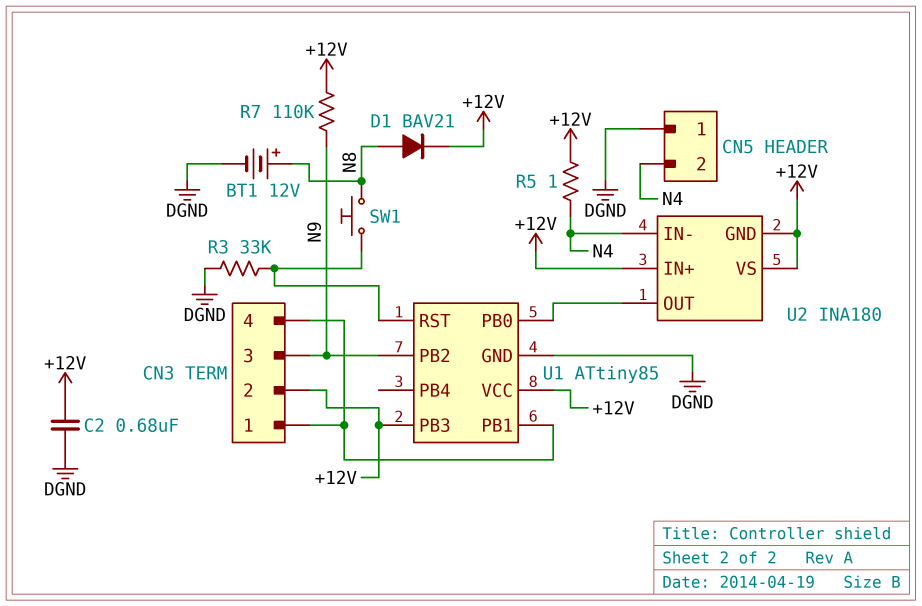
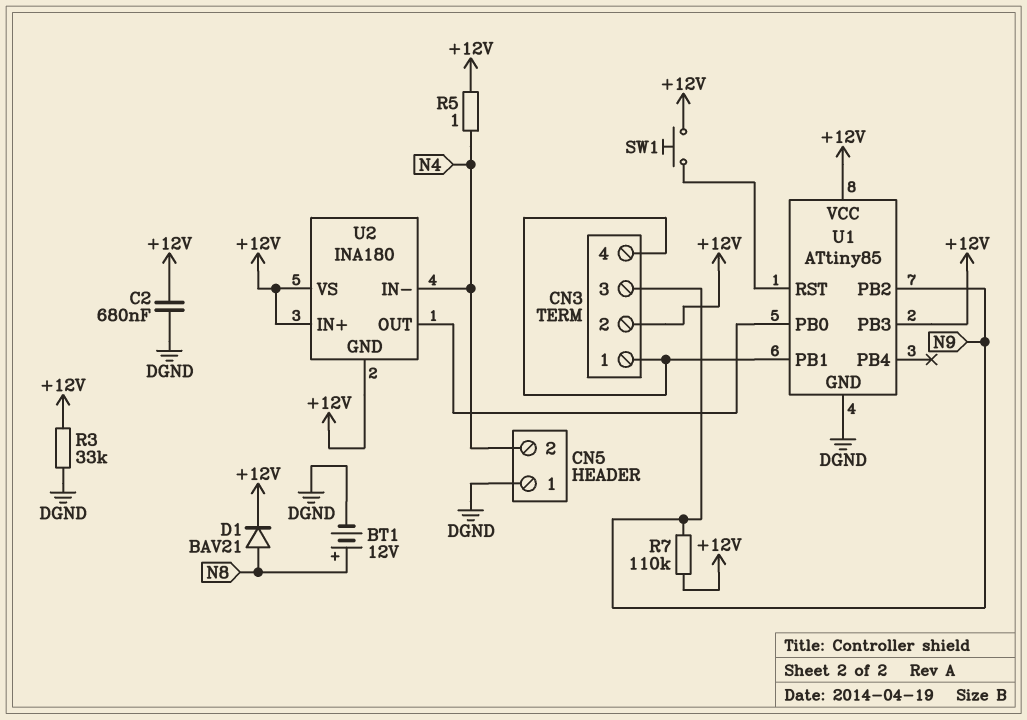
R3: 33k (DGND, U1/RST) -> 33k (+12V, DGND)
SW1: button (N8, U1/RST) -> button (+12V, U1/RST)

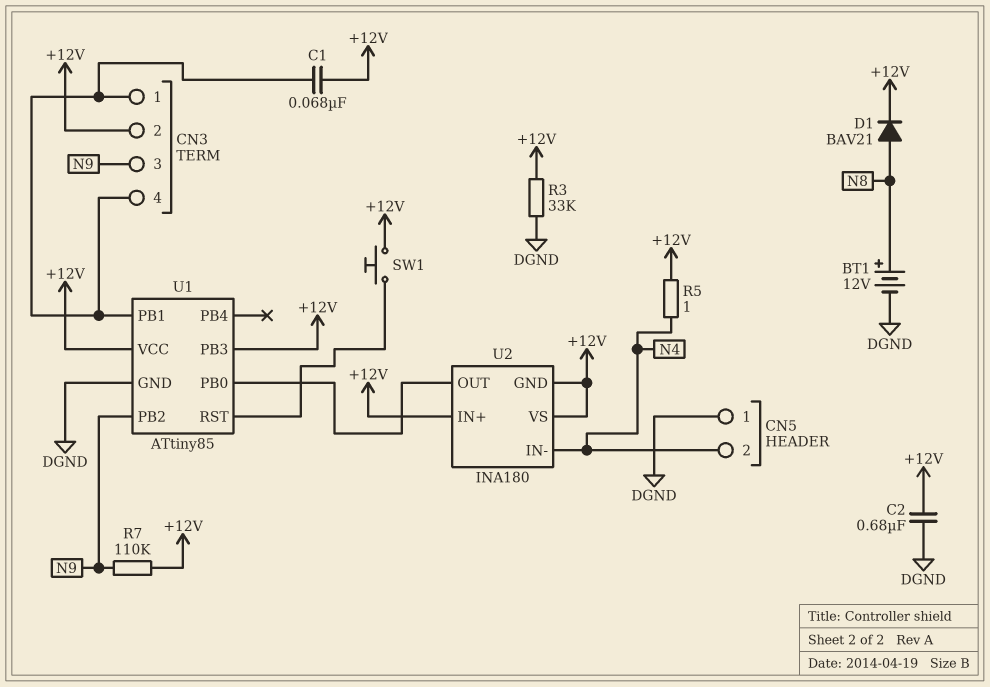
C1: none -> 68nF (+12V, CN3/1)

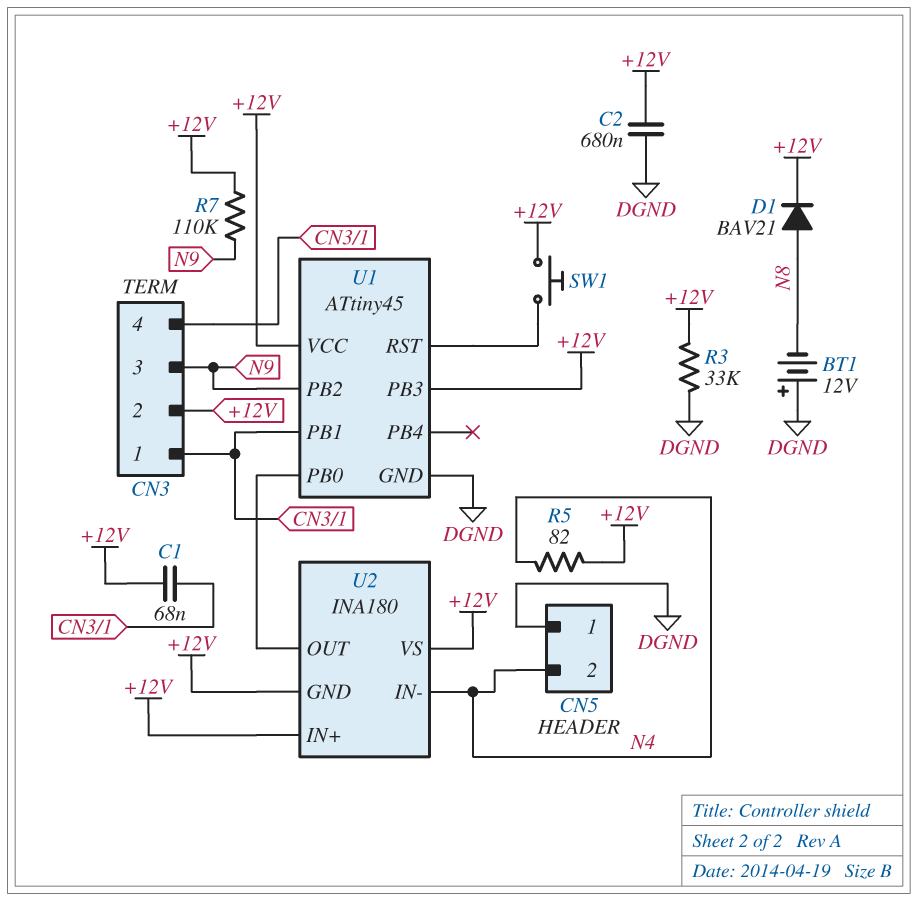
BT1: 12V (plus N8, minus DGND) -> 12V (plus DGND, minus N8)
R5: 1 (+12V, N4) -> 82 (+12V, N4)
U1: ATtiny85 -> ATtiny45

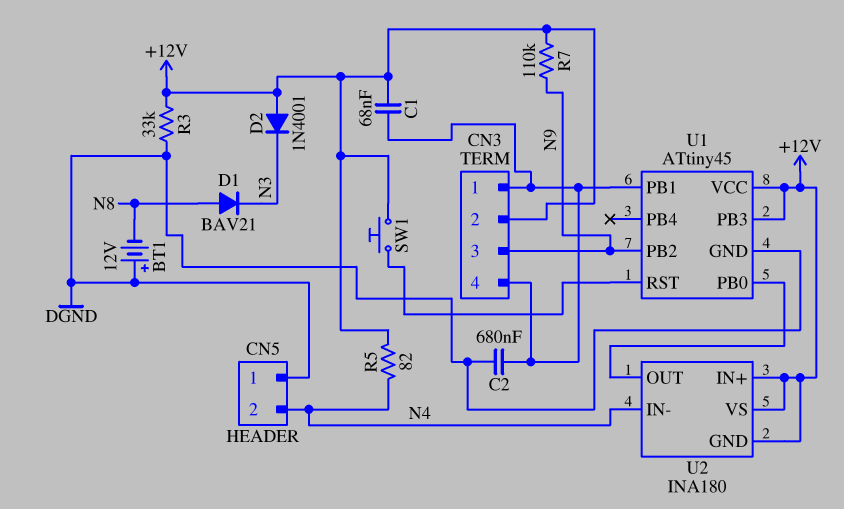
C2: 680nF (+12V, DGND) -> 680nF (CN3/1, DGND)
D1: diode BAV21 (A N8, K +12V) -> diode BAV21 (A N8, K N3)
D2: none -> diode 1N4001 (A +12V, K N3)

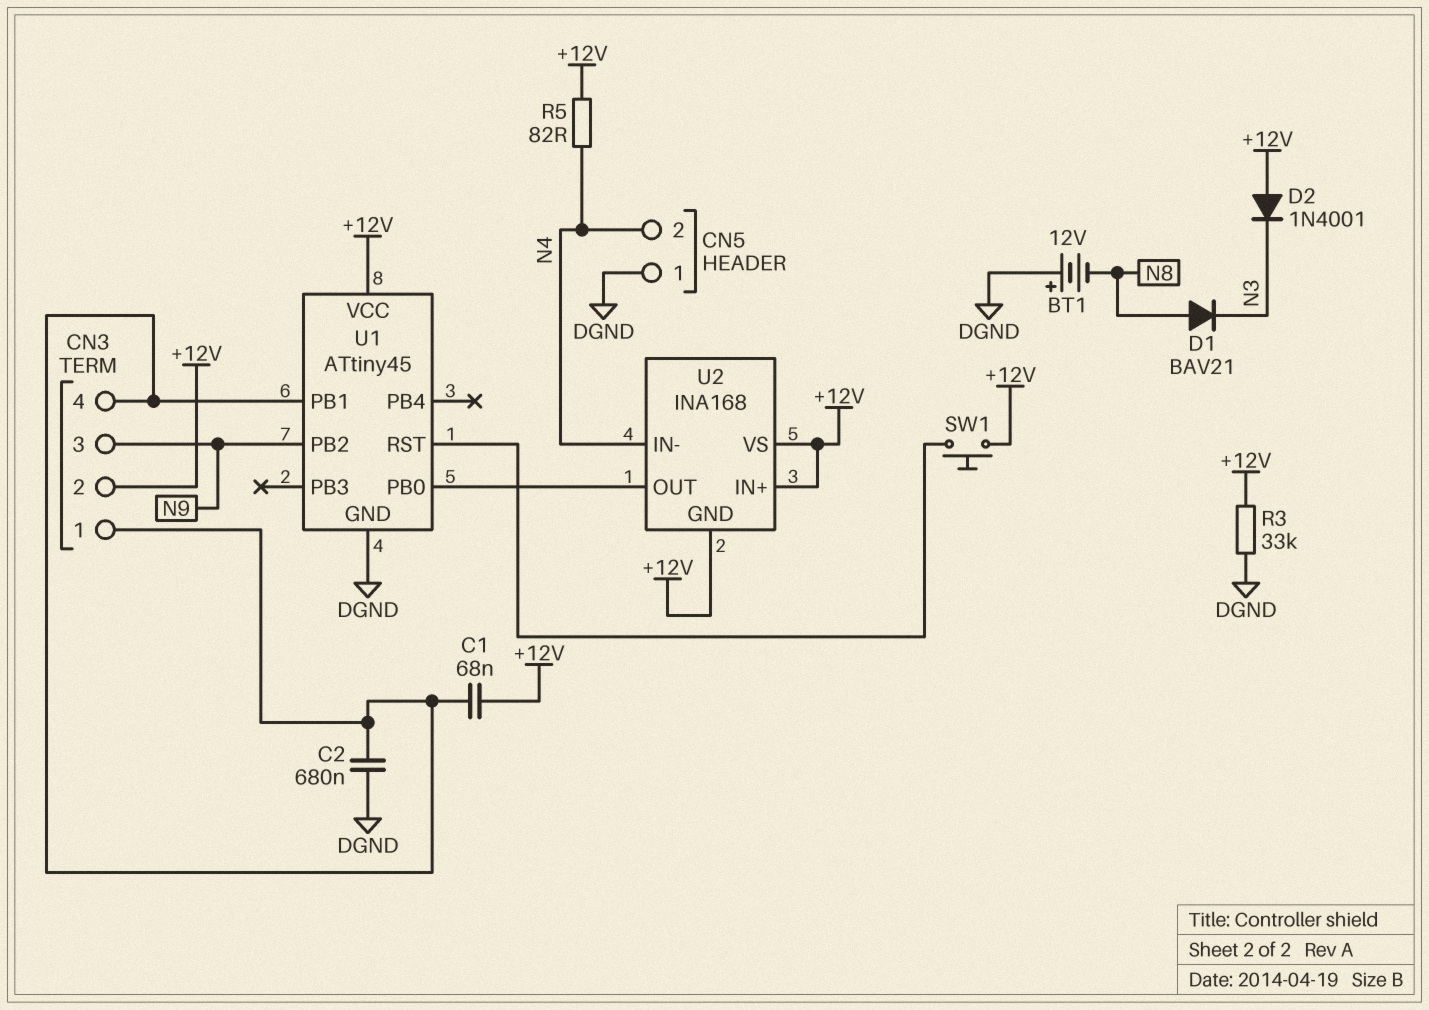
R7: 110k (+12V, N9) -> none
U1 pin PB3: +12V -> none
U2: INA180 -> INA168

